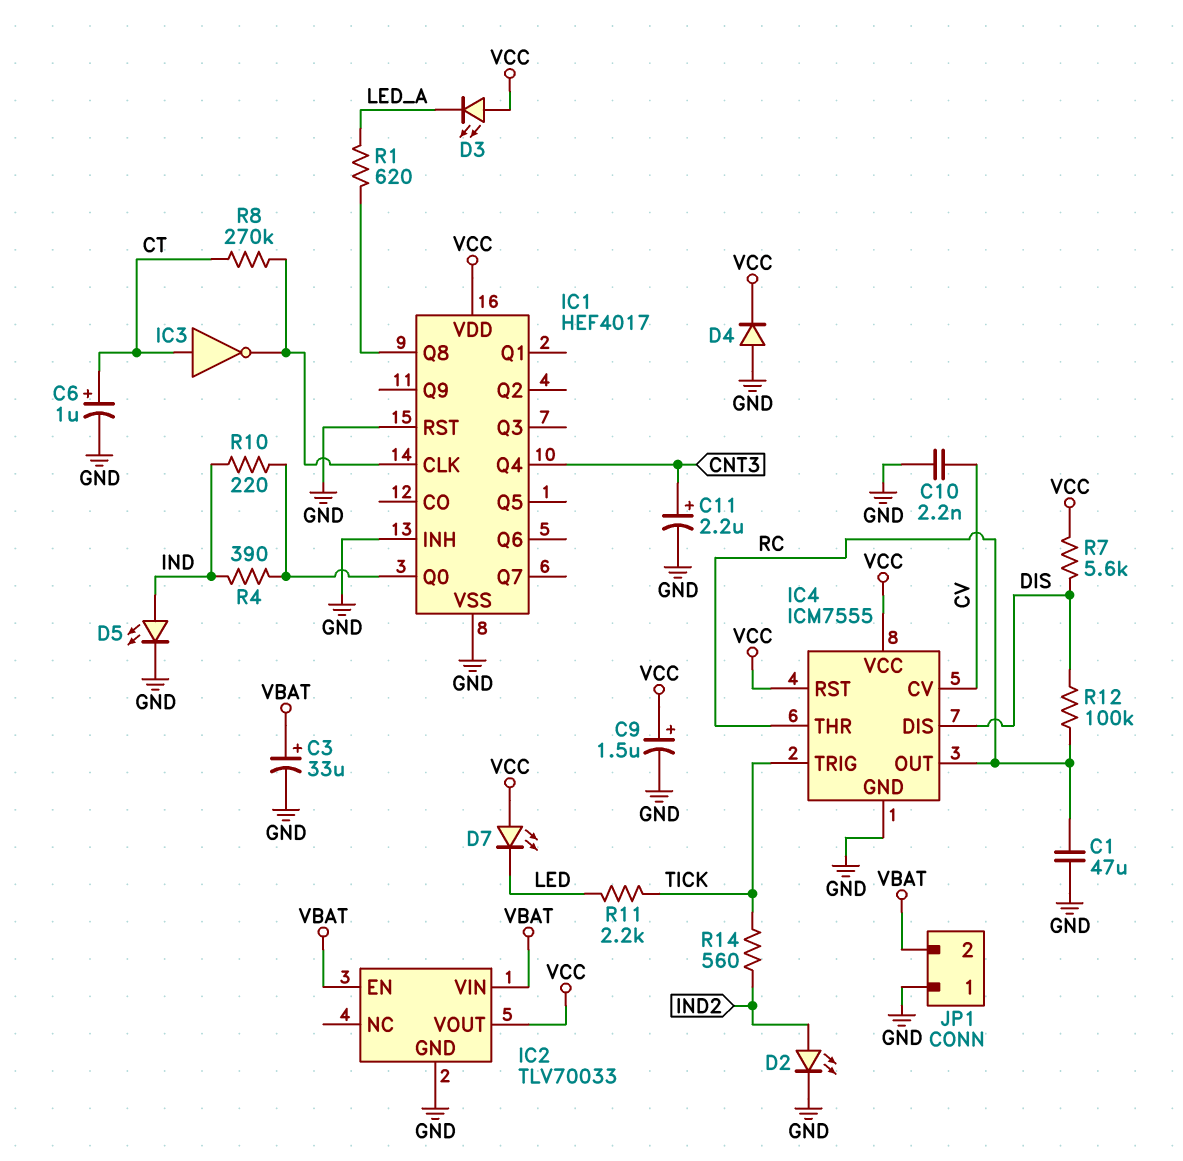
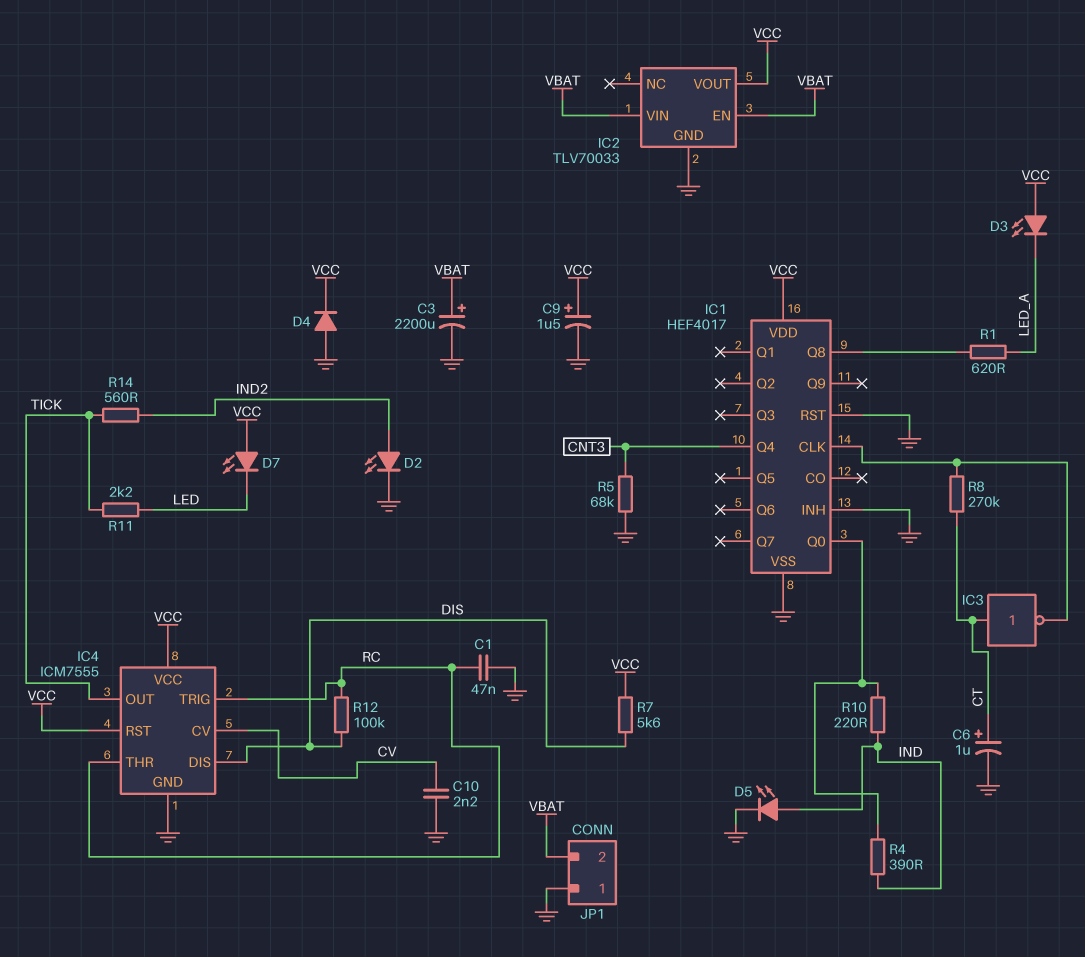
C1: 47uF (GND, RC) -> 47nF (GND, RC)
C3: 33uF (plus VBAT, minus GND) -> 2200uF (plus VBAT, minus GND)
C11: 2.2uF (plus CNT3, minus GND) -> none
IC4 pin OUT: RC -> TICK
IC4 pin TRIG: TICK -> RC
R5: none -> 68k (CNT3, GND)

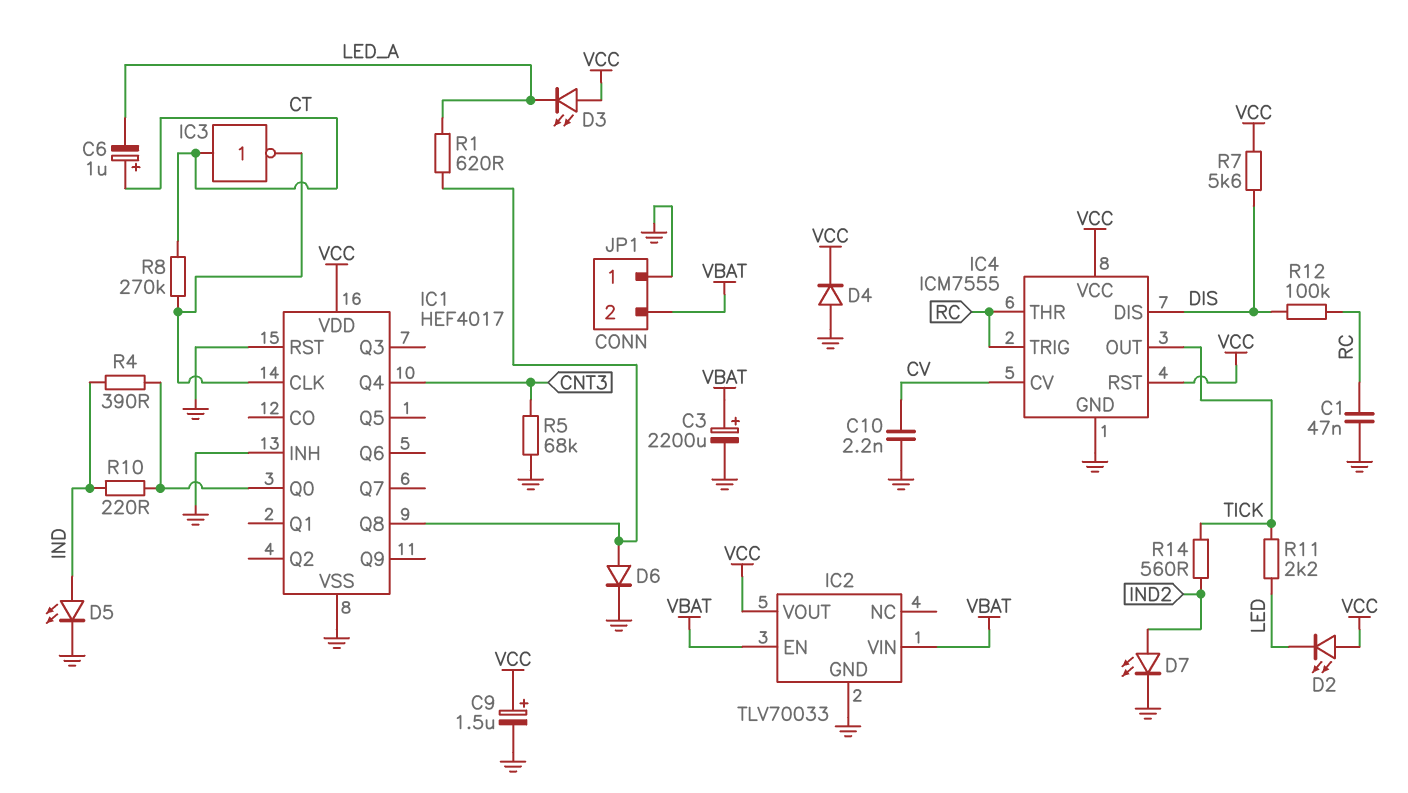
C6: 1uF (plus CT, minus GND) -> 1uF (plus CT, minus LED_A)
D2: LED (A IND2, K GND) -> LED (A VCC, K LED)
D6: none -> diode (A IC1/Q8, K GND)
D7: LED (A VCC, K LED) -> LED (A IND2, K GND)

